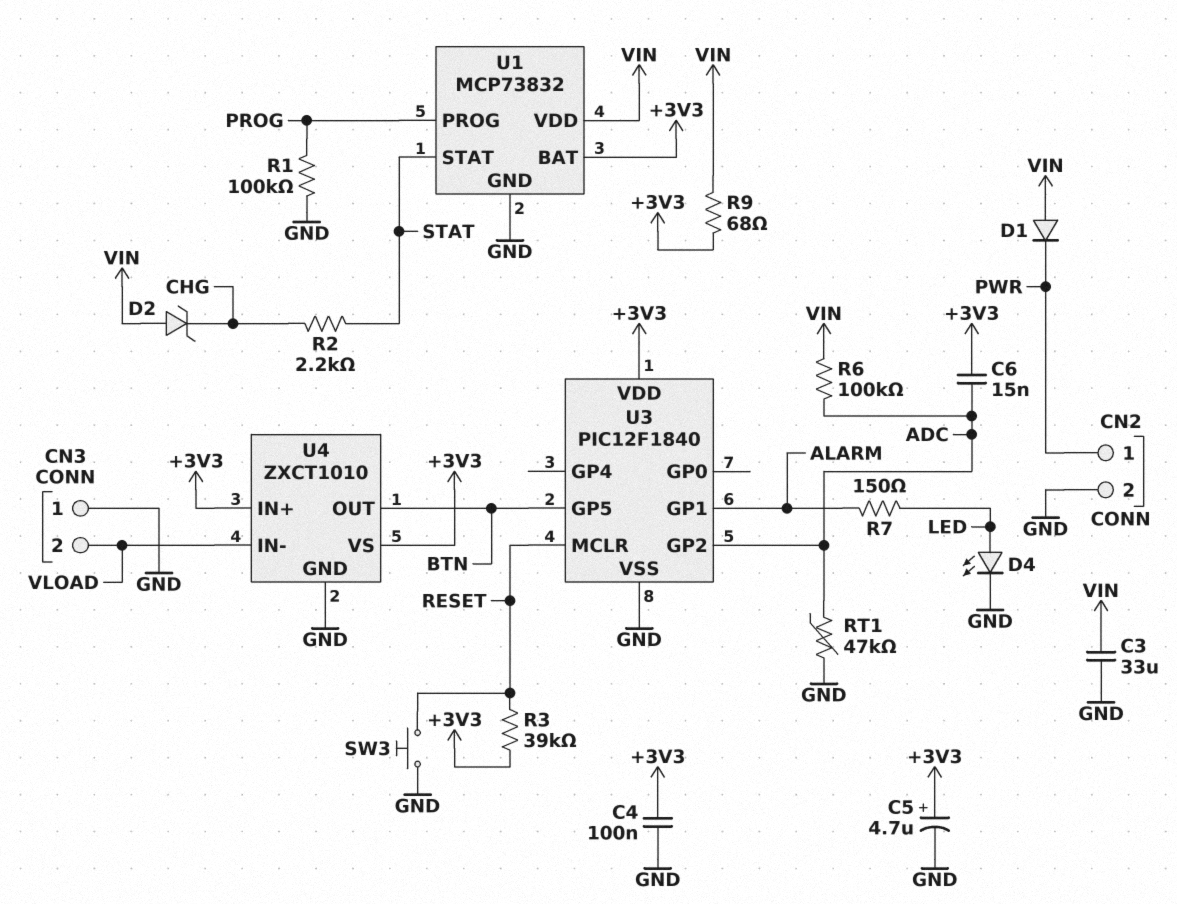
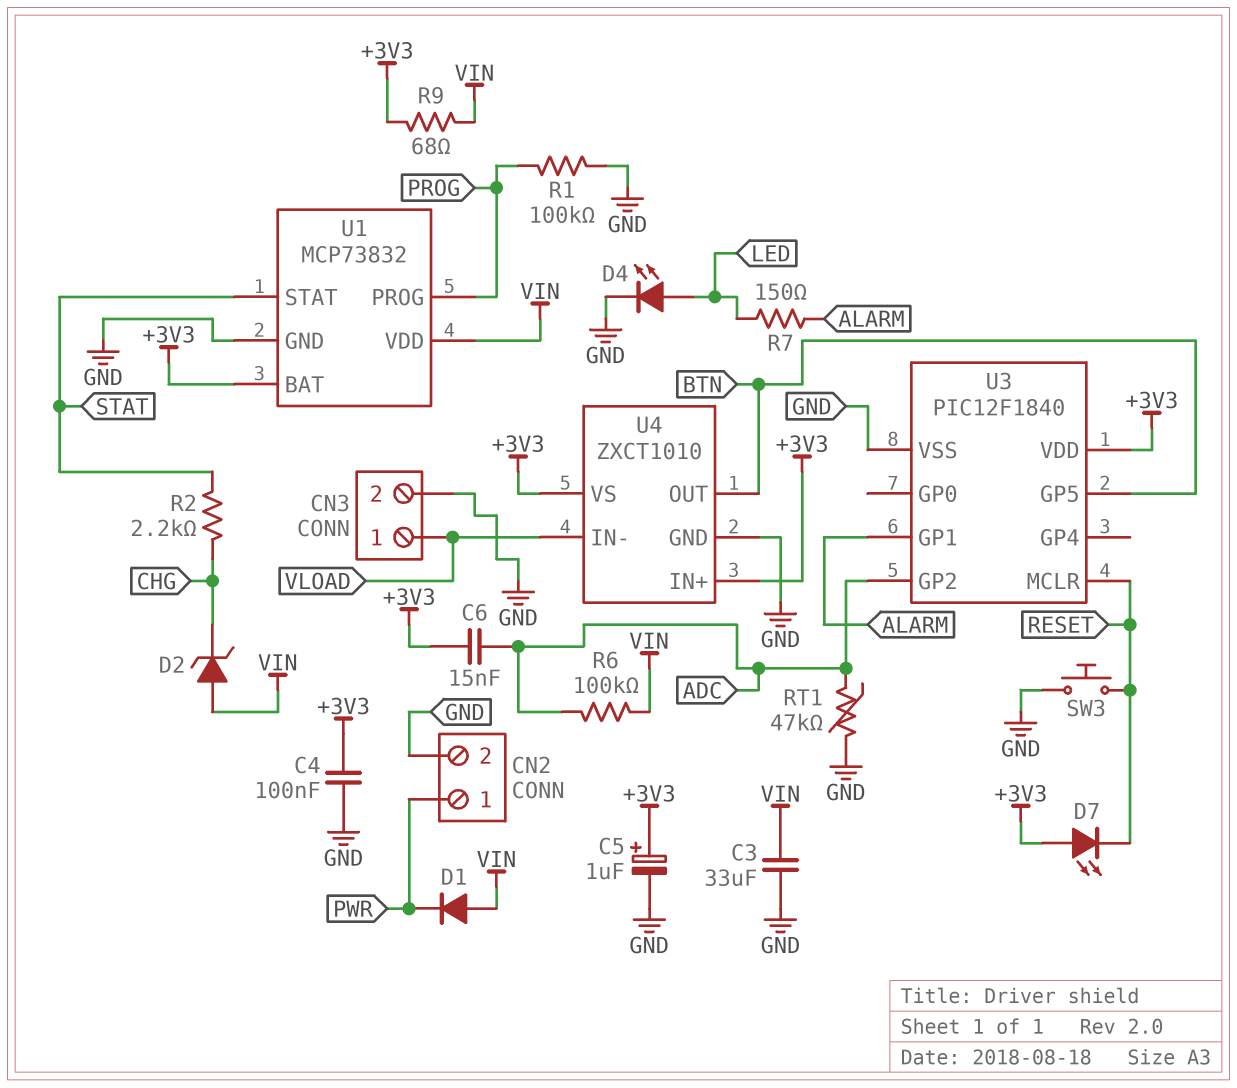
C5: 4.7uF (plus +3V3, minus GND) -> 1uF (plus +3V3, minus GND)
CN3 pin 1: GND -> VLOAD
CN3 pin 2: VLOAD -> GND
D7: none -> LED (A +3V3, K RESET)
R3: 39k (+3V3, RESET) -> none

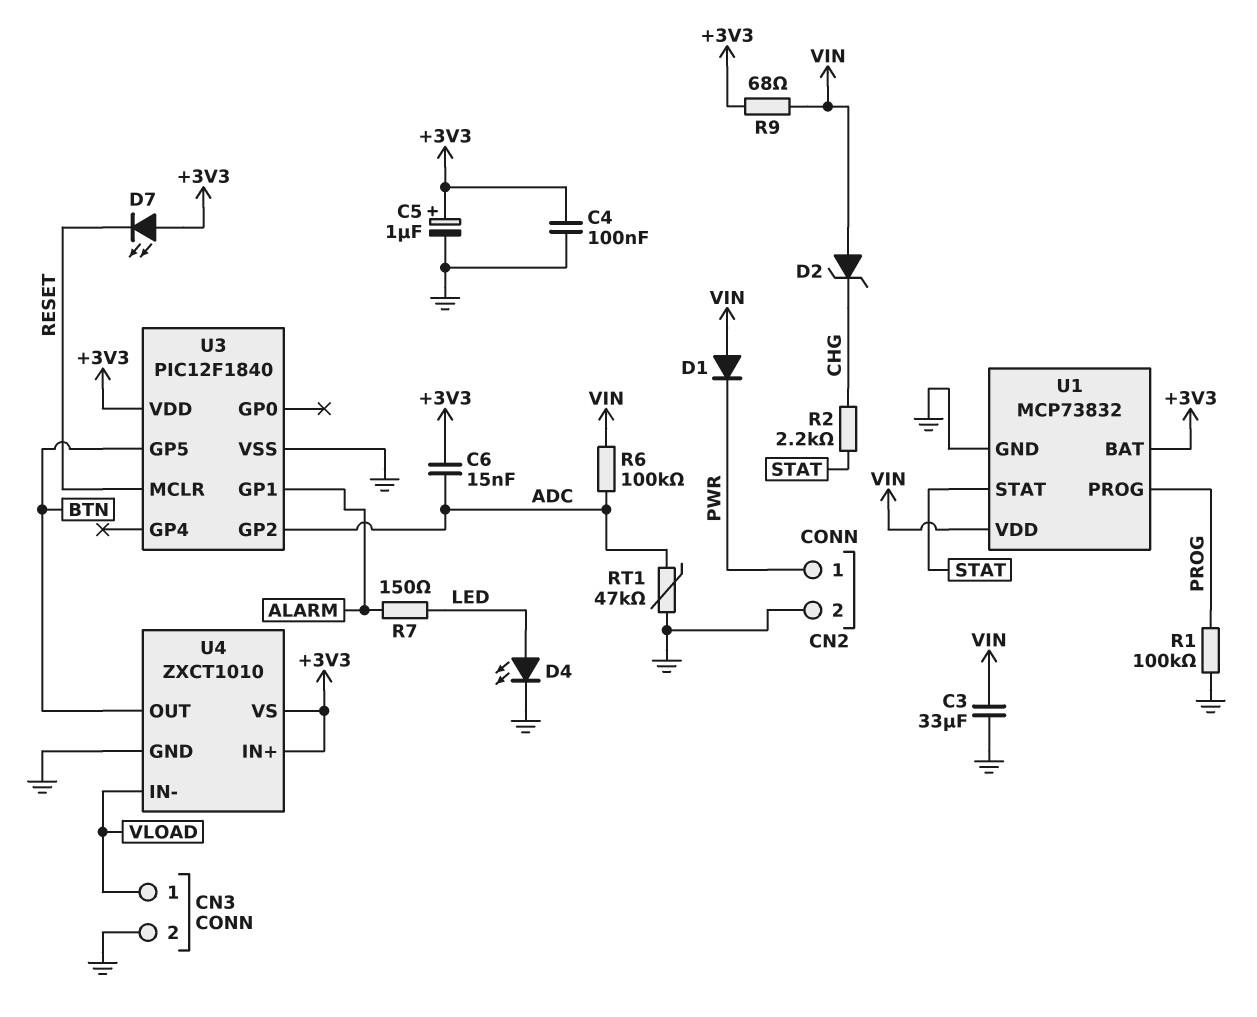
SW3: button (GND, RESET) -> none

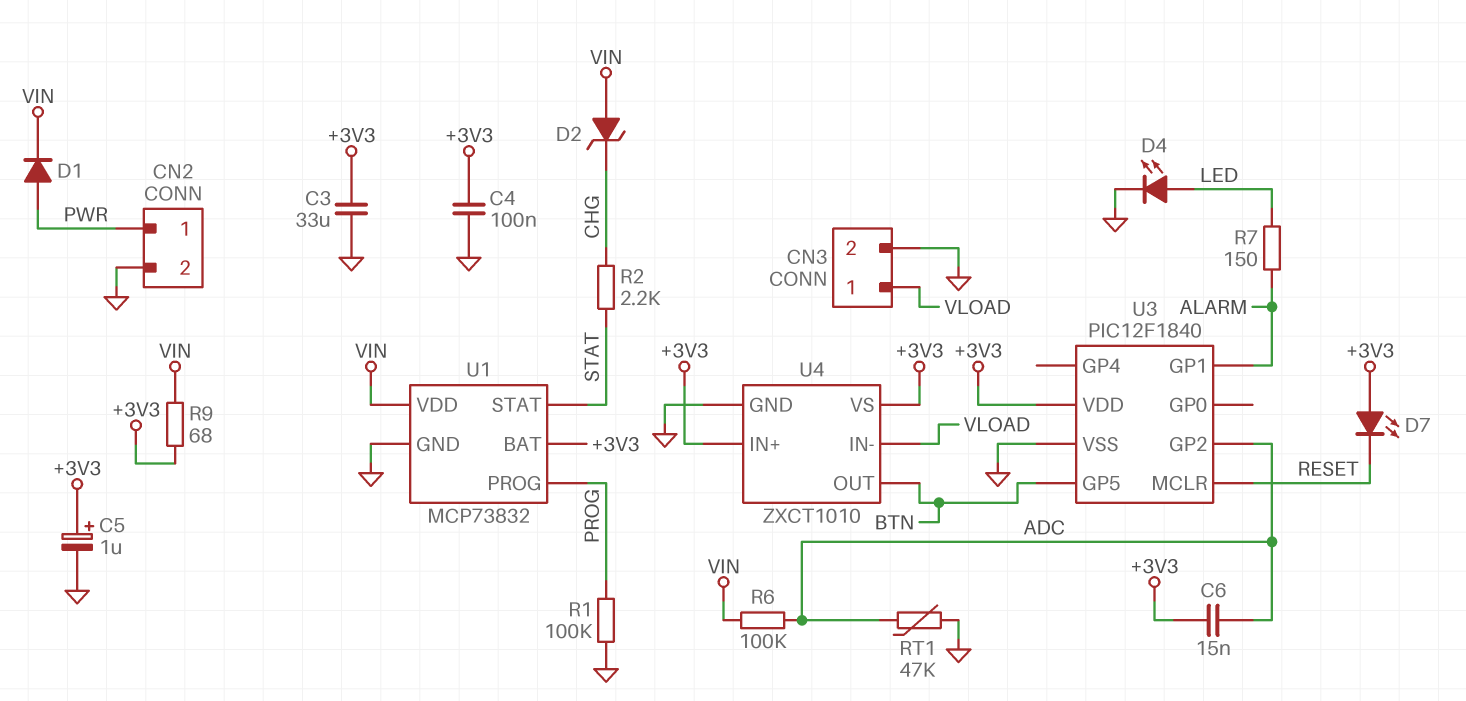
C3: 33uF (GND, VIN) -> 33uF (+3V3, GND)
D1: diode (A VIN, K PWR) -> diode (A PWR, K VIN)

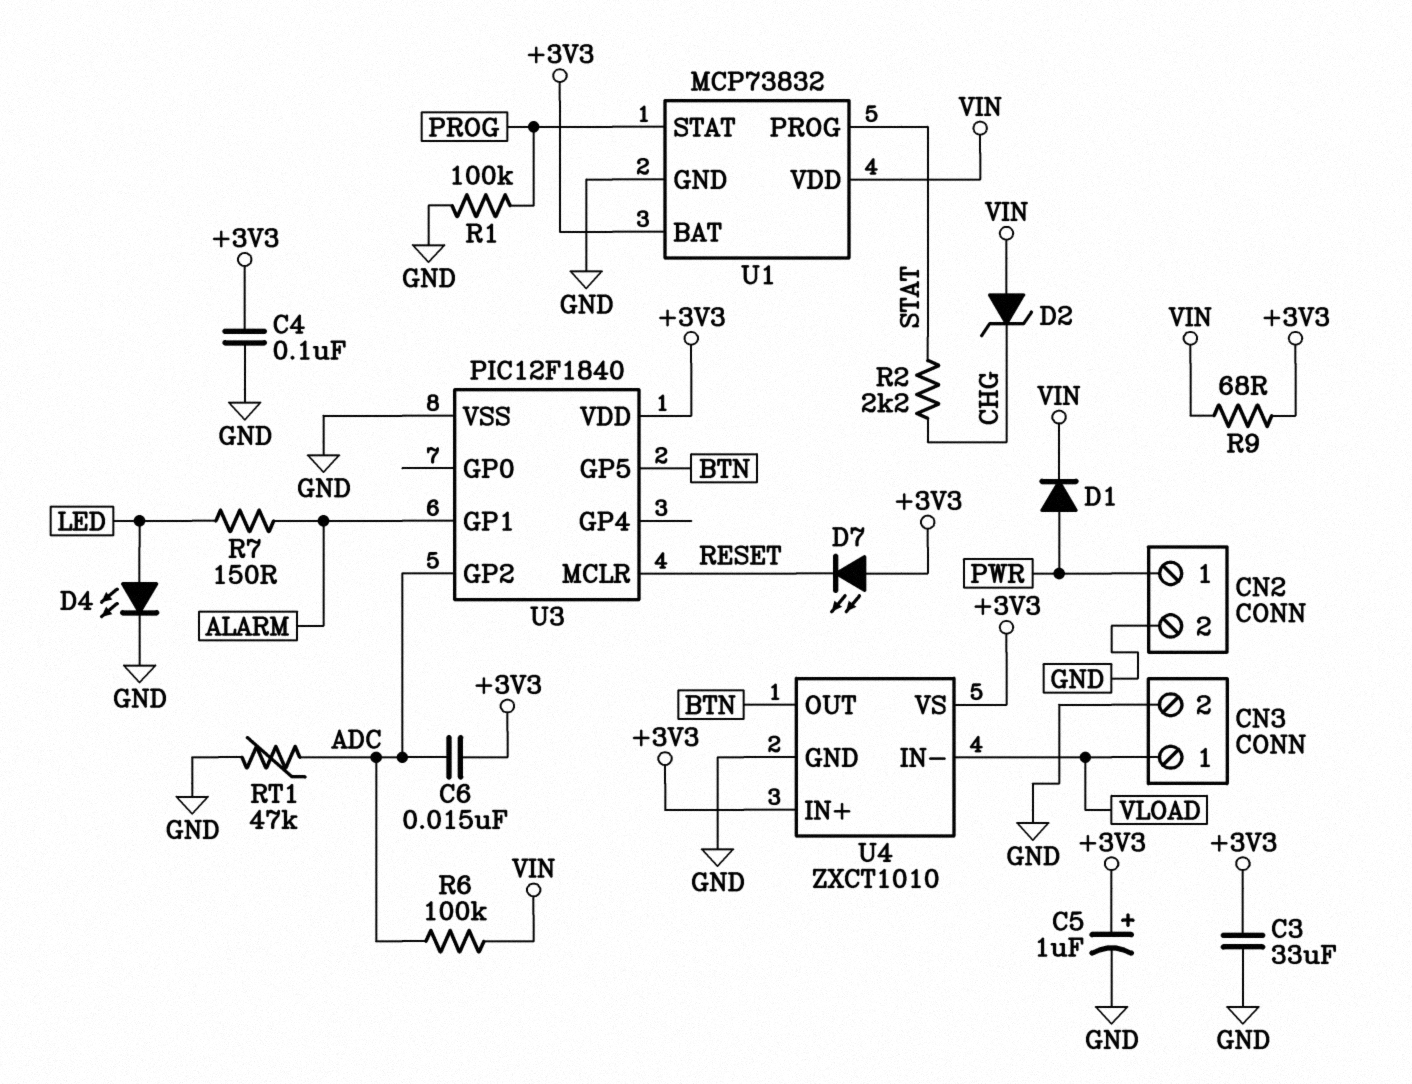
U1 pin PROG: PROG -> STAT
U1 pin STAT: STAT -> PROG

